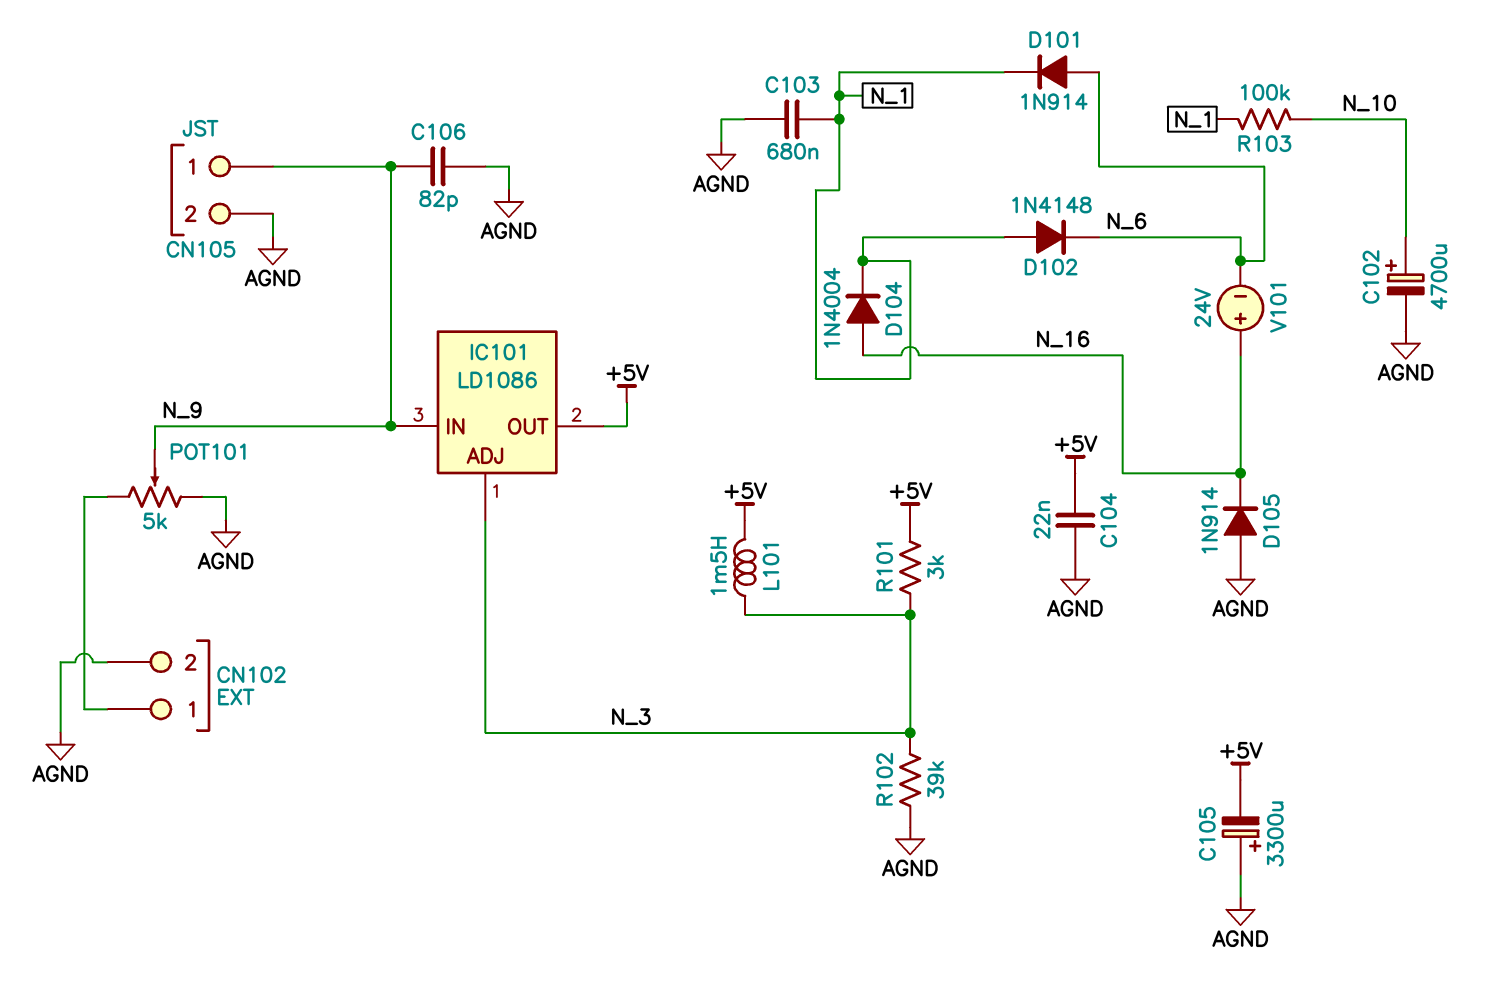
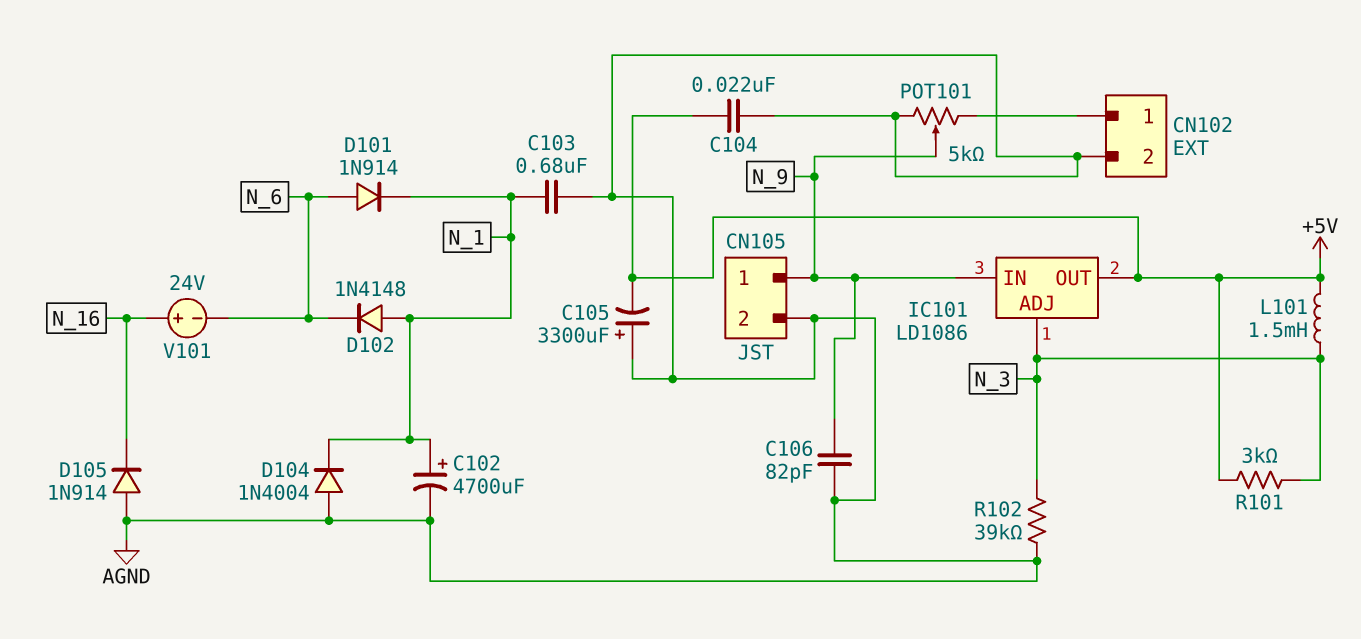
C102: 4700uF (plus N_10, minus AGND) -> 4700uF (plus N_1, minus AGND)
D104: diode 1N4004 (A N_16, K N_1) -> diode 1N4004 (A AGND, K N_1)
R103: 100k (N_1, N_10) -> none

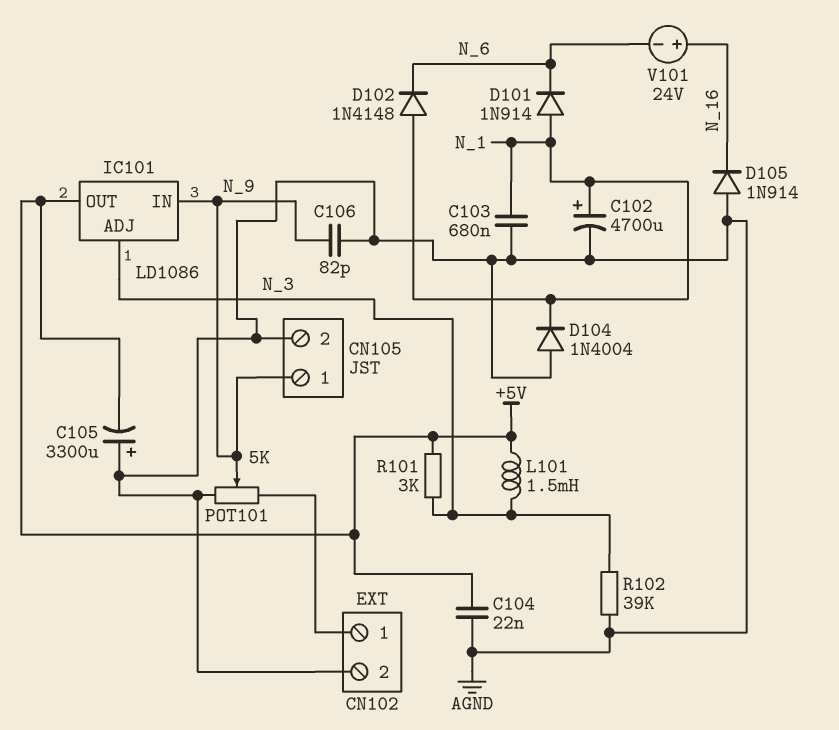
D101: diode 1N914 (A N_6, K N_1) -> diode 1N914 (A N_1, K N_6)

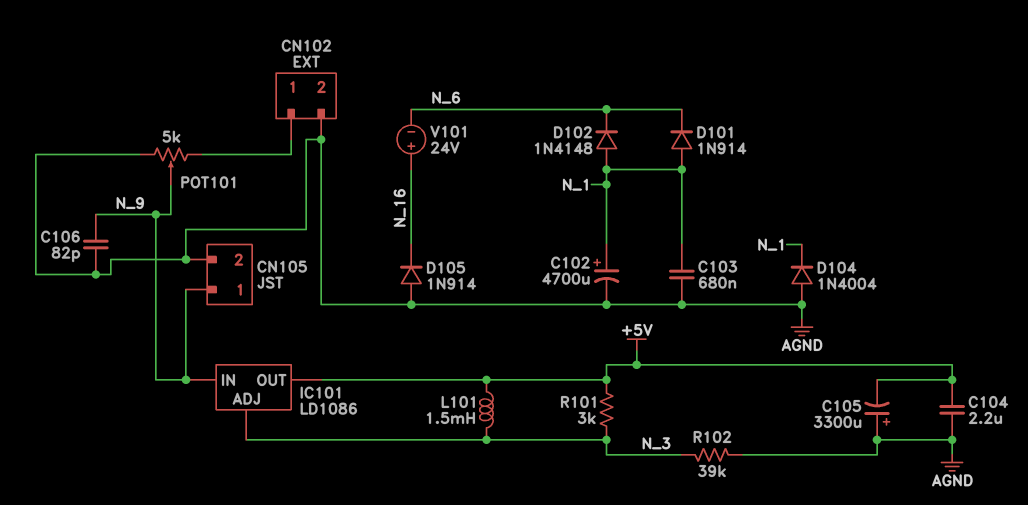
C104: 22nF (+5V, AGND) -> 2.2uF (+5V, AGND)

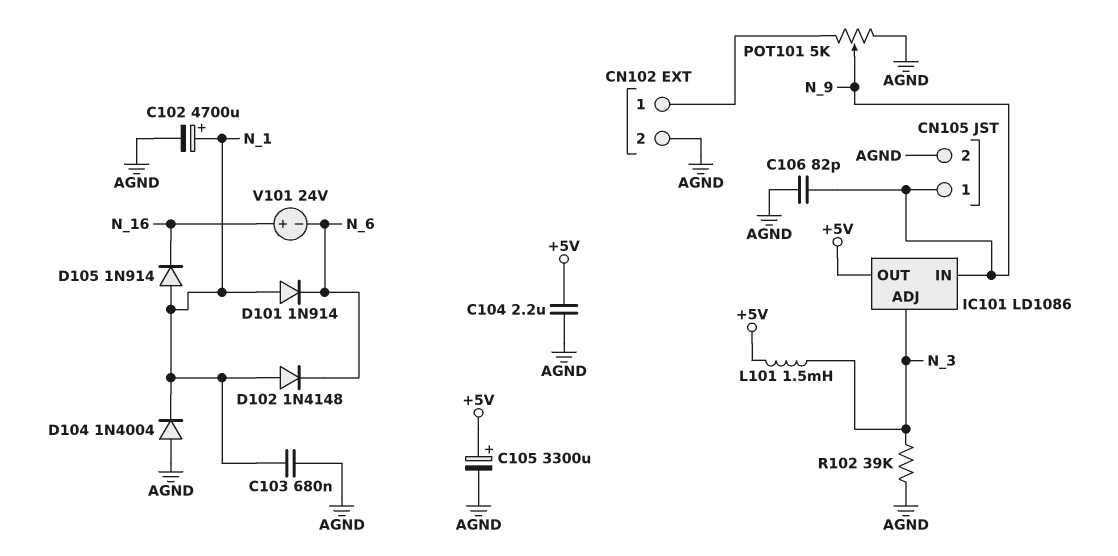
C105: 3300uF (plus AGND, minus +5V) -> 3300uF (plus +5V, minus AGND)
D105: diode 1N914 (A AGND, K N_16) -> diode 1N914 (A N_1, K N_16)
R101: 3k (+5V, N_3) -> none

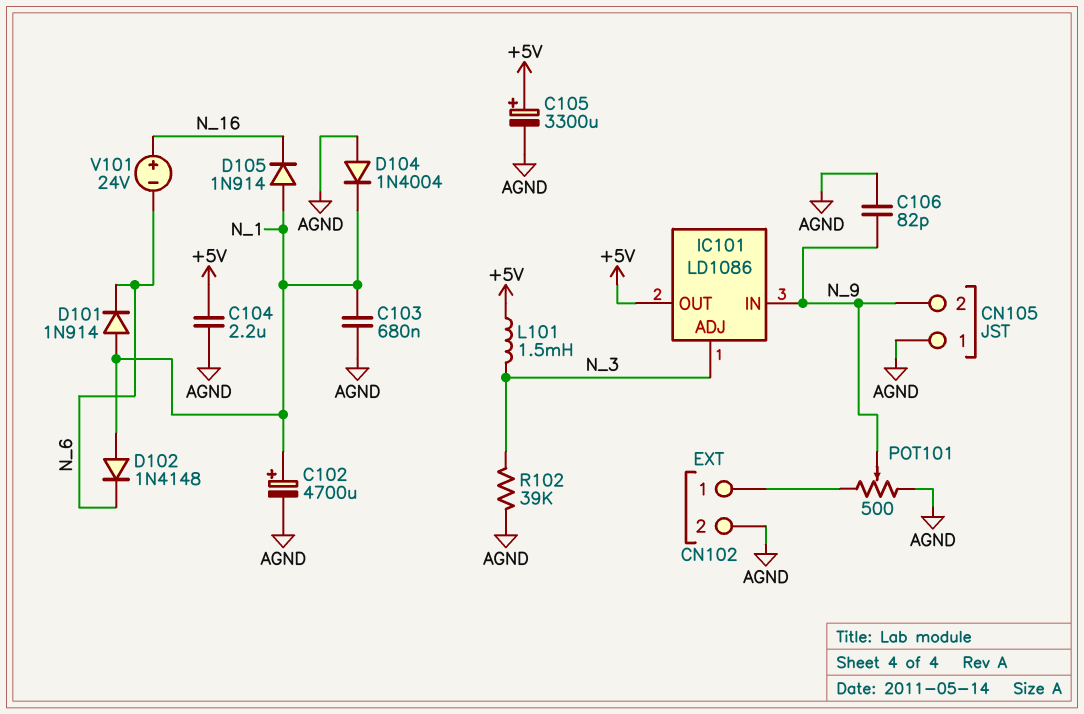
CN105 pin 1: N_9 -> AGND
CN105 pin 2: AGND -> N_9
POT101: 5k (AGND, CN102/1, wiper N_9) -> 500 (AGND, CN102/1, wiper N_9)

